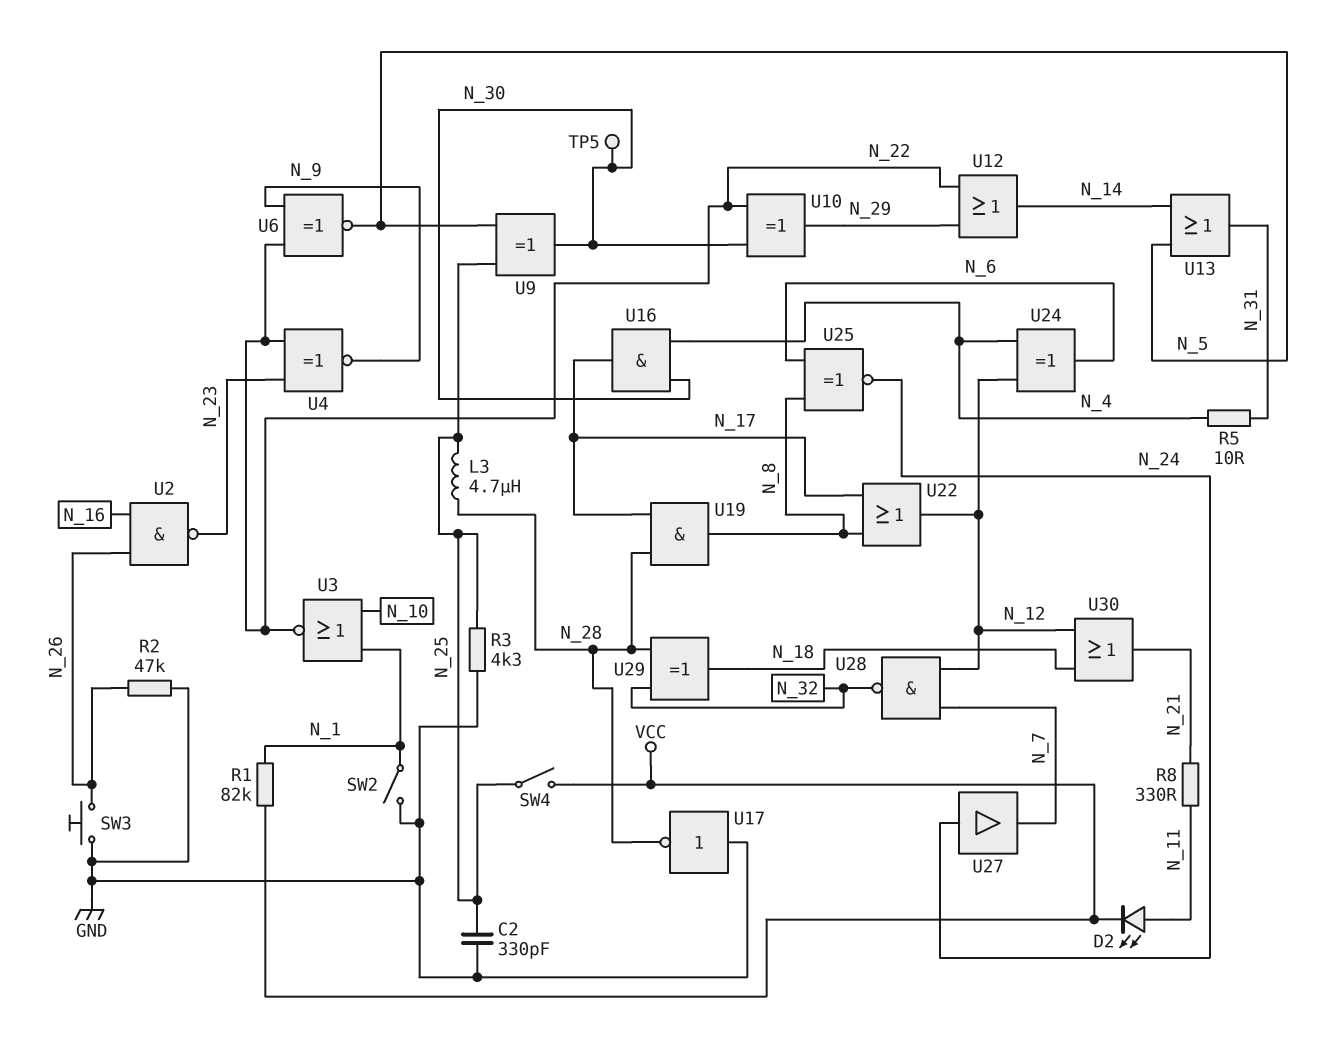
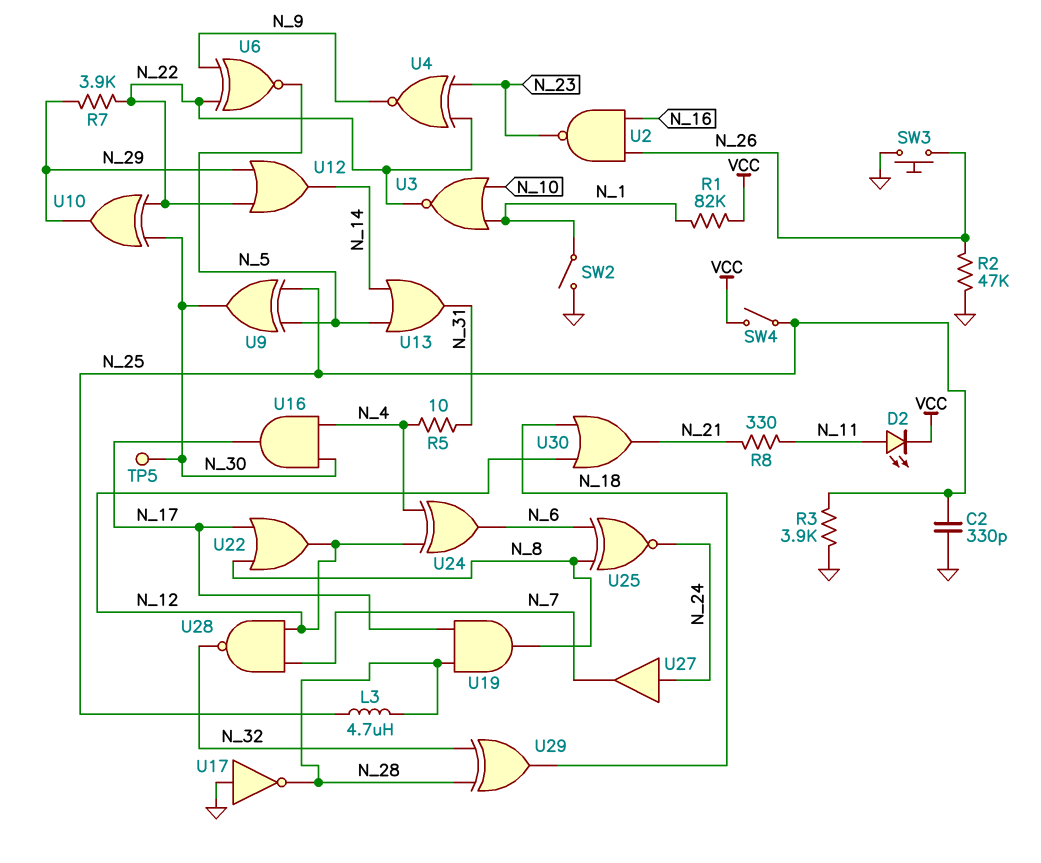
R3: 4.3k (GND, N_25) -> 3.9k (GND, N_25)
R7: none -> 3.9k (N_22, N_29)

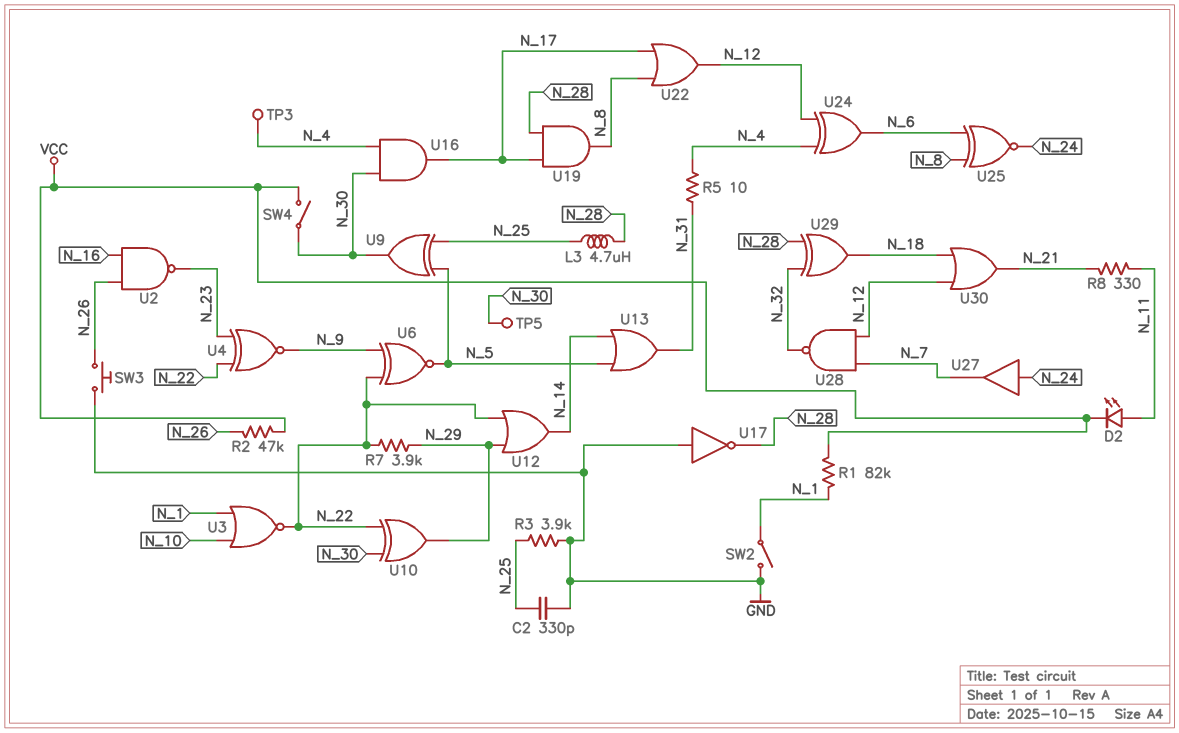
R2: 47k (GND, N_26) -> 47k (N_26, VCC)
SW4: switch (N_25, VCC) -> switch (N_30, VCC)
TP3: none -> test point (N_4)

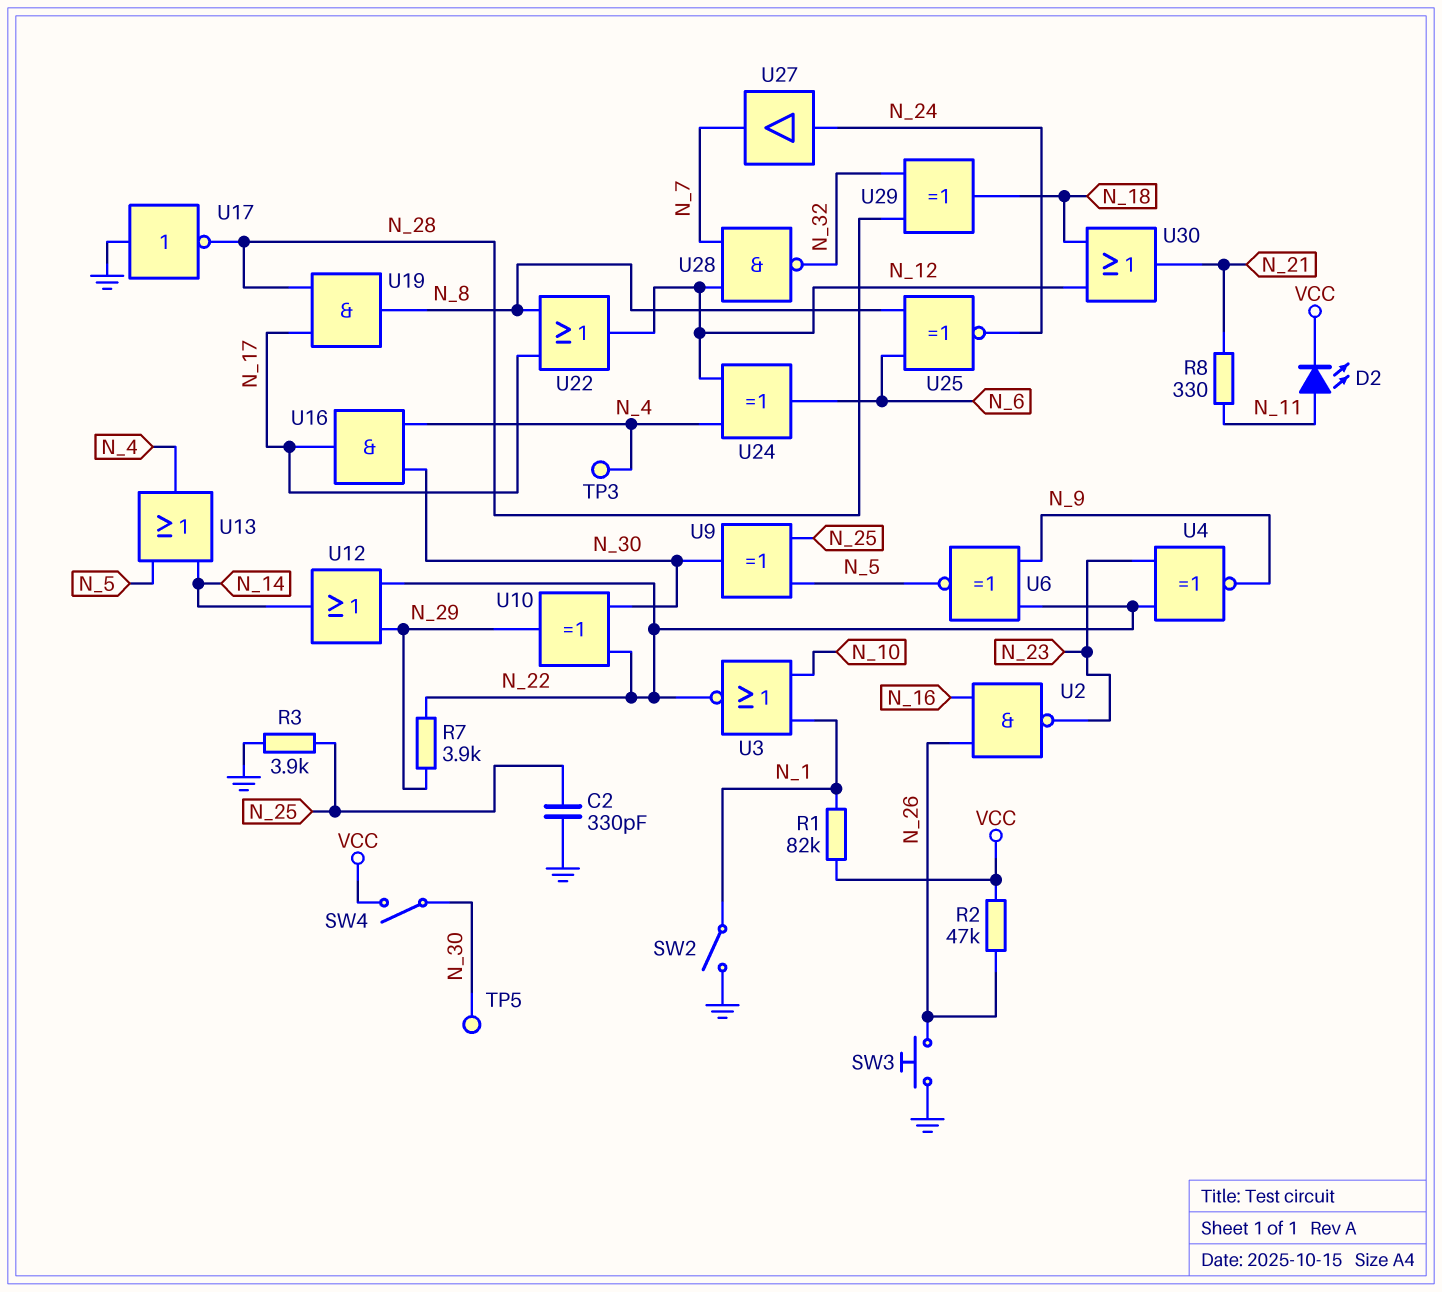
L3: 4.7uH (N_25, N_28) -> none
R5: 10 (N_4, N_31) -> none
U13: OR (in N_5, in N_14, out N_31) -> OR (in N_5, in N_14, out N_4)

